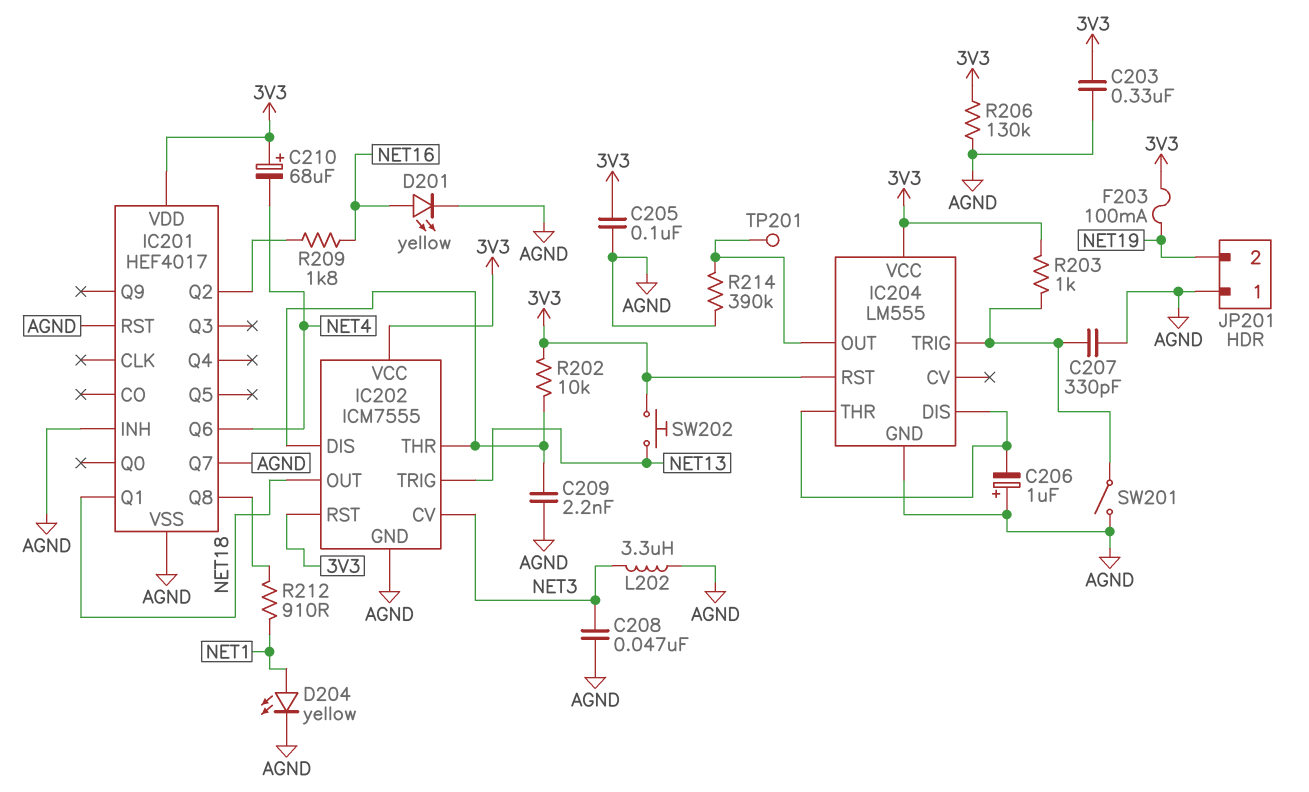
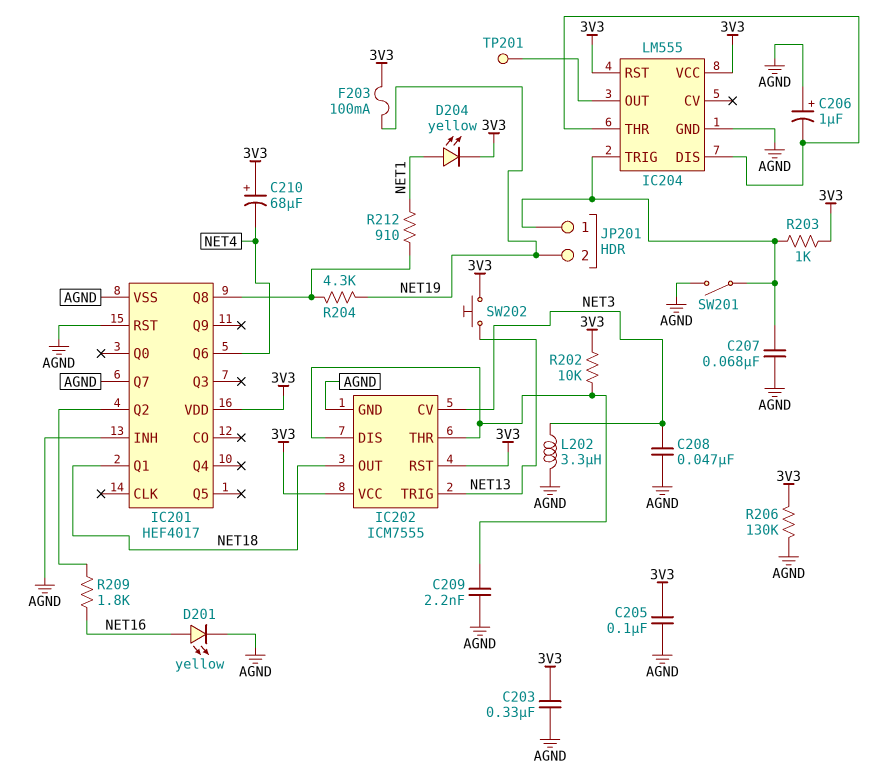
C207: 330pF (AGND, IC204/TRIG) -> 68nF (AGND, IC204/TRIG)
D204: LED yellow (A NET1, K AGND) -> LED yellow (A NET1, K 3V3)
JP201 pin 1: AGND -> IC204/TRIG
R204: none -> 4.3k (IC201/Q8, NET19)
R214: 390k (AGND, IC204/OUT) -> none

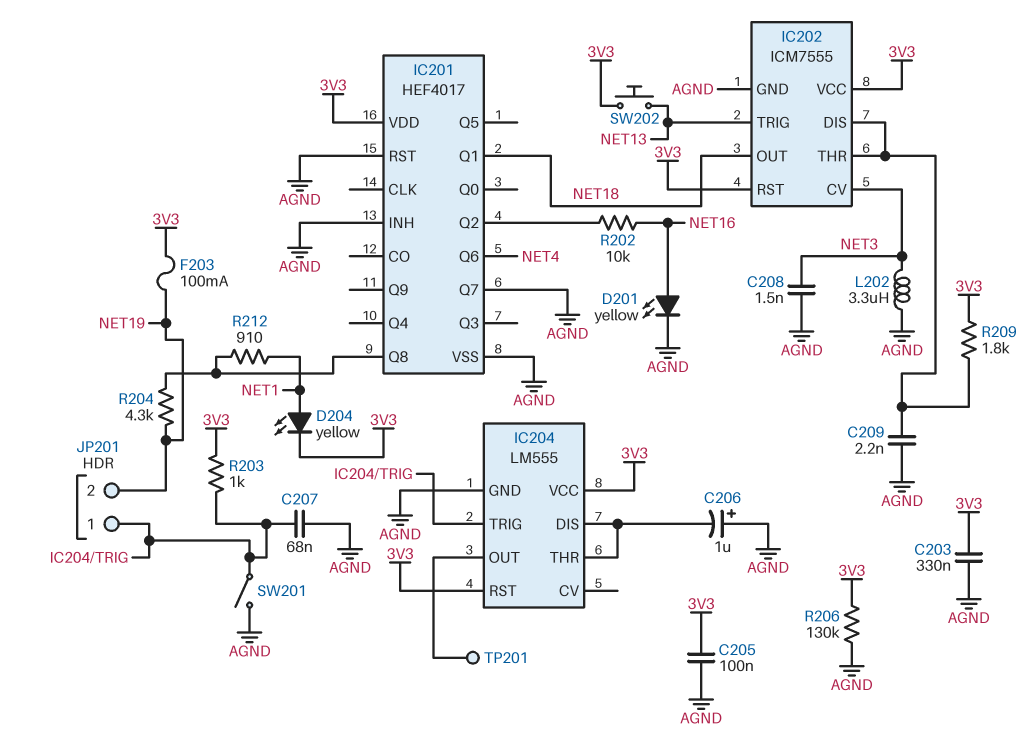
C208: 47nF (AGND, NET3) -> 1.5nF (AGND, NET3)
C210: 68uF (plus 3V3, minus NET4) -> none
R202: 10k (3V3, IC202/DIS) -> 10k (IC201/Q2, NET16)
R209: 1.8k (IC201/Q2, NET16) -> 1.8k (3V3, IC202/DIS)

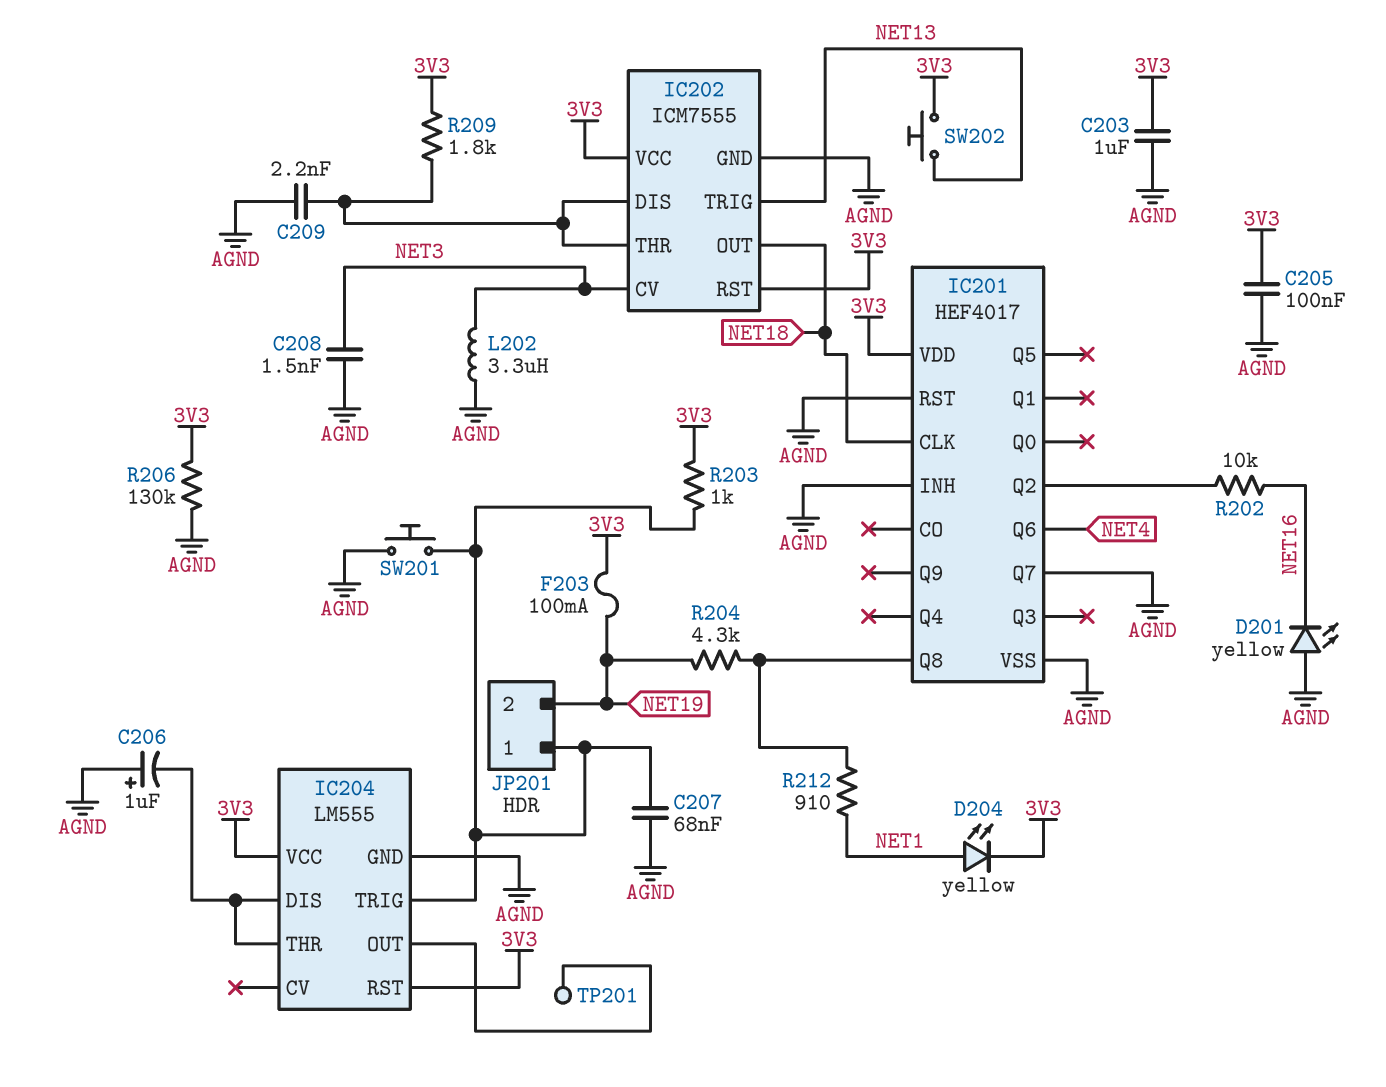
C203: 330nF (3V3, AGND) -> 1uF (3V3, AGND)
D201: LED yellow (A NET16, K AGND) -> LED yellow (A AGND, K NET16)
IC201 pin CLK: none -> NET18
IC201 pin Q1: NET18 -> none
SW201: switch (AGND, IC204/TRIG) -> button (AGND, IC204/TRIG)

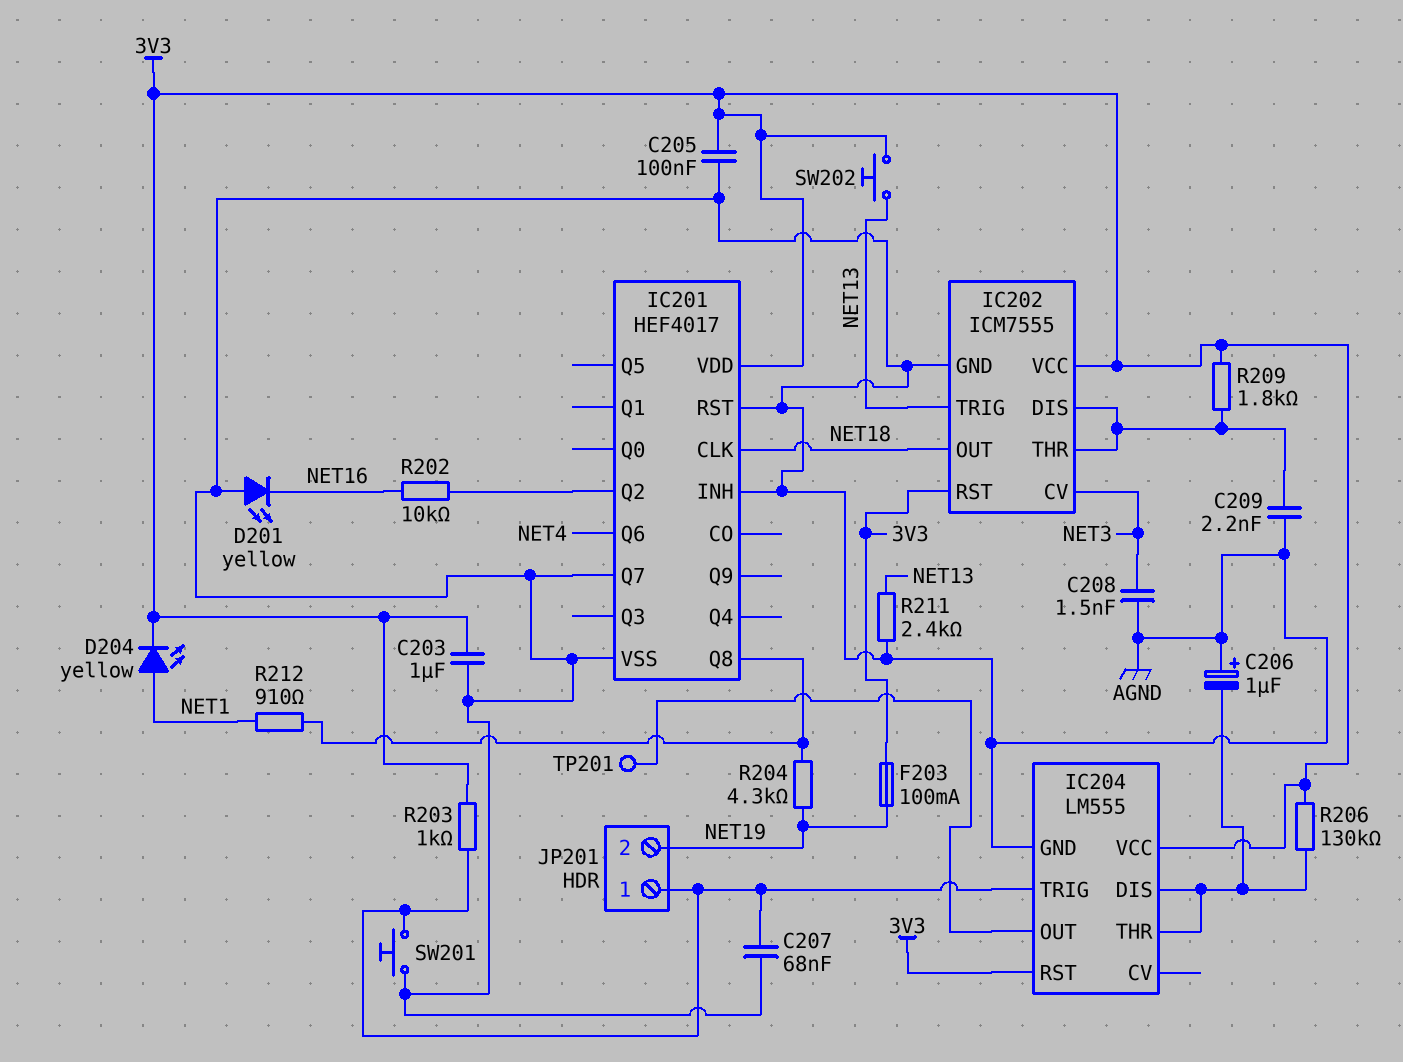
L202: 3.3uH (AGND, NET3) -> none
R206: 130k (3V3, AGND) -> 130k (3V3, IC204/DIS)
R211: none -> 2.4k (AGND, NET13)

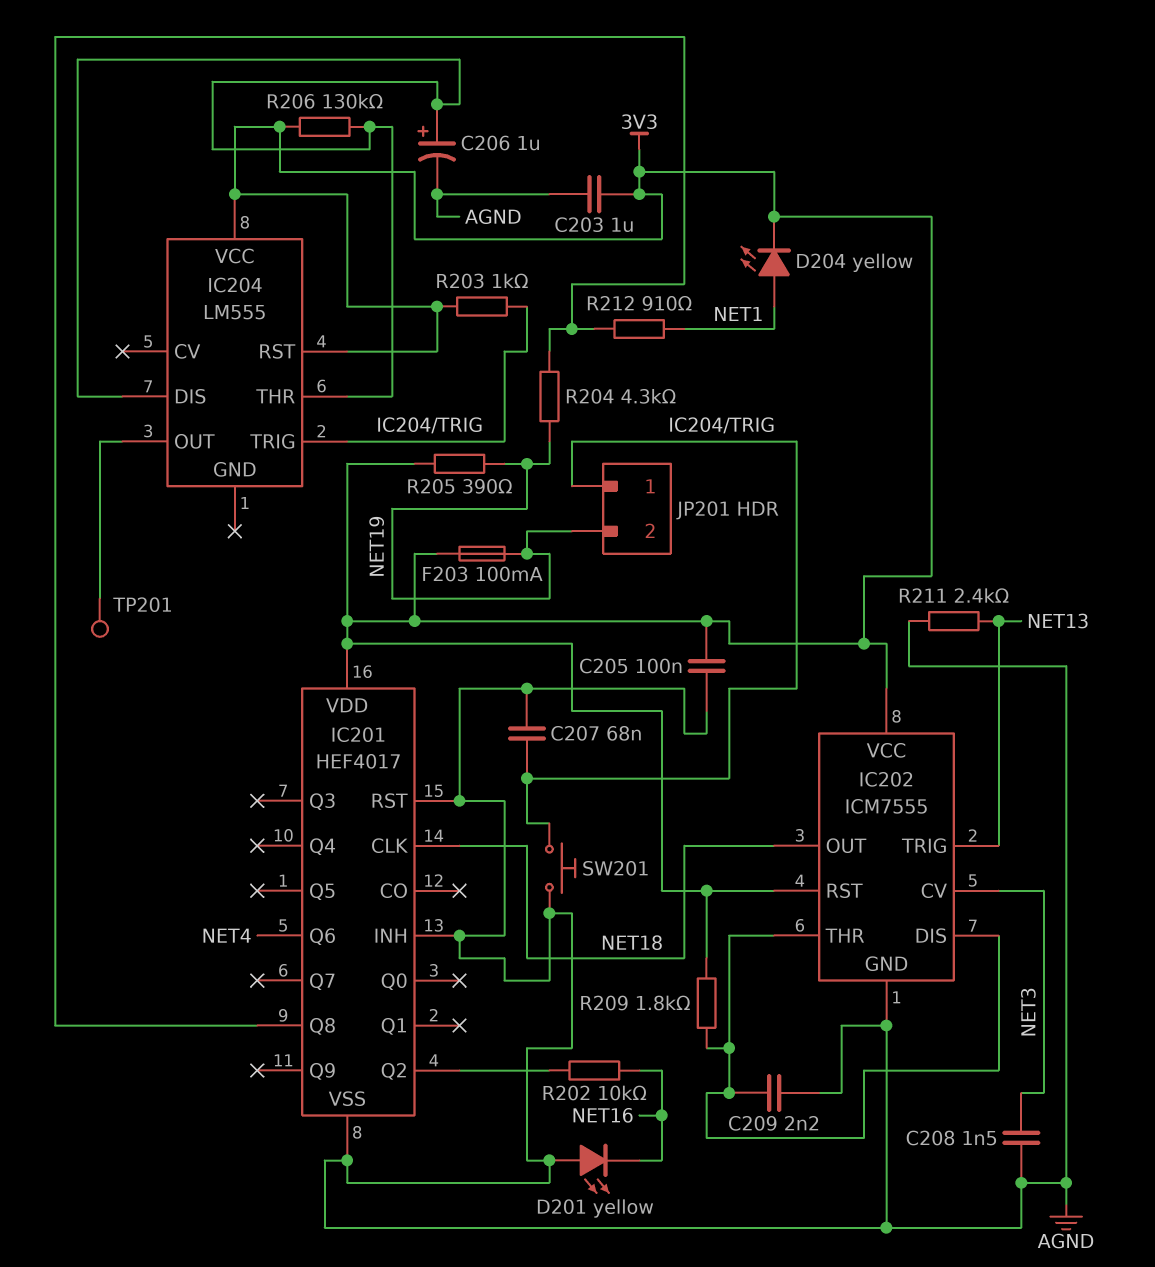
C206: 1uF (plus AGND, minus IC204/DIS) -> 1uF (plus IC204/DIS, minus AGND)
IC201 pin Q7: AGND -> none
IC204 pin GND: AGND -> none
R205: none -> 390 (3V3, NET19)
SW202: button (3V3, NET13) -> none

